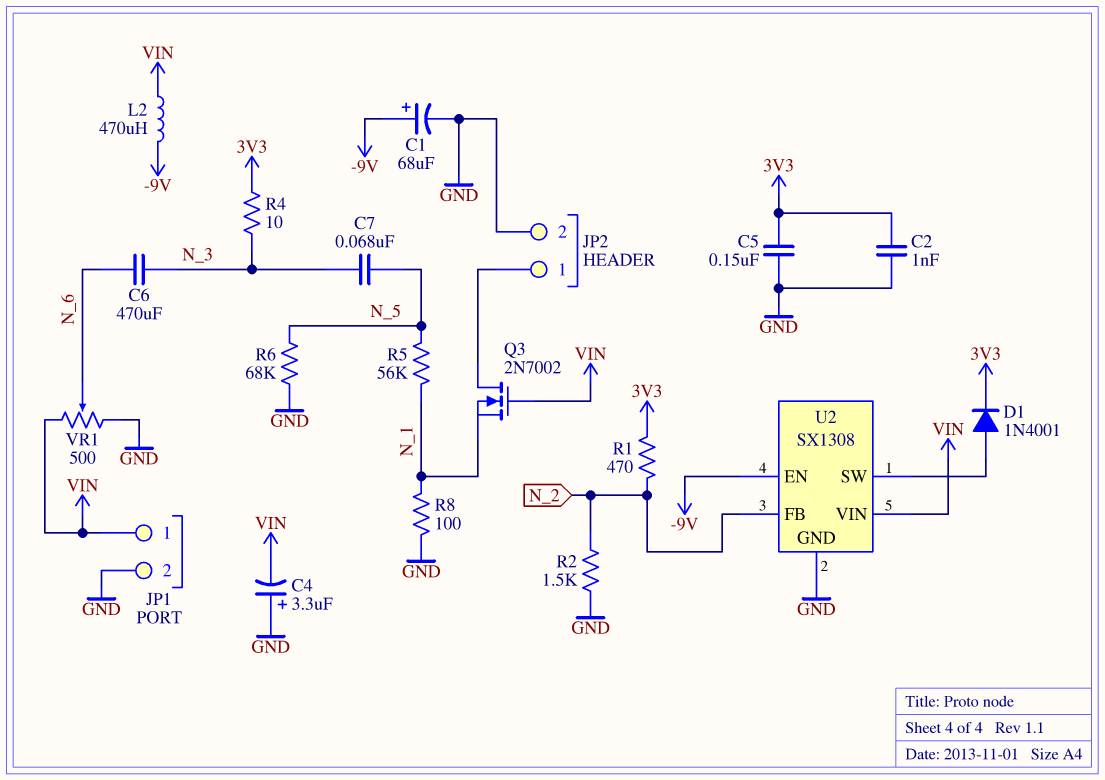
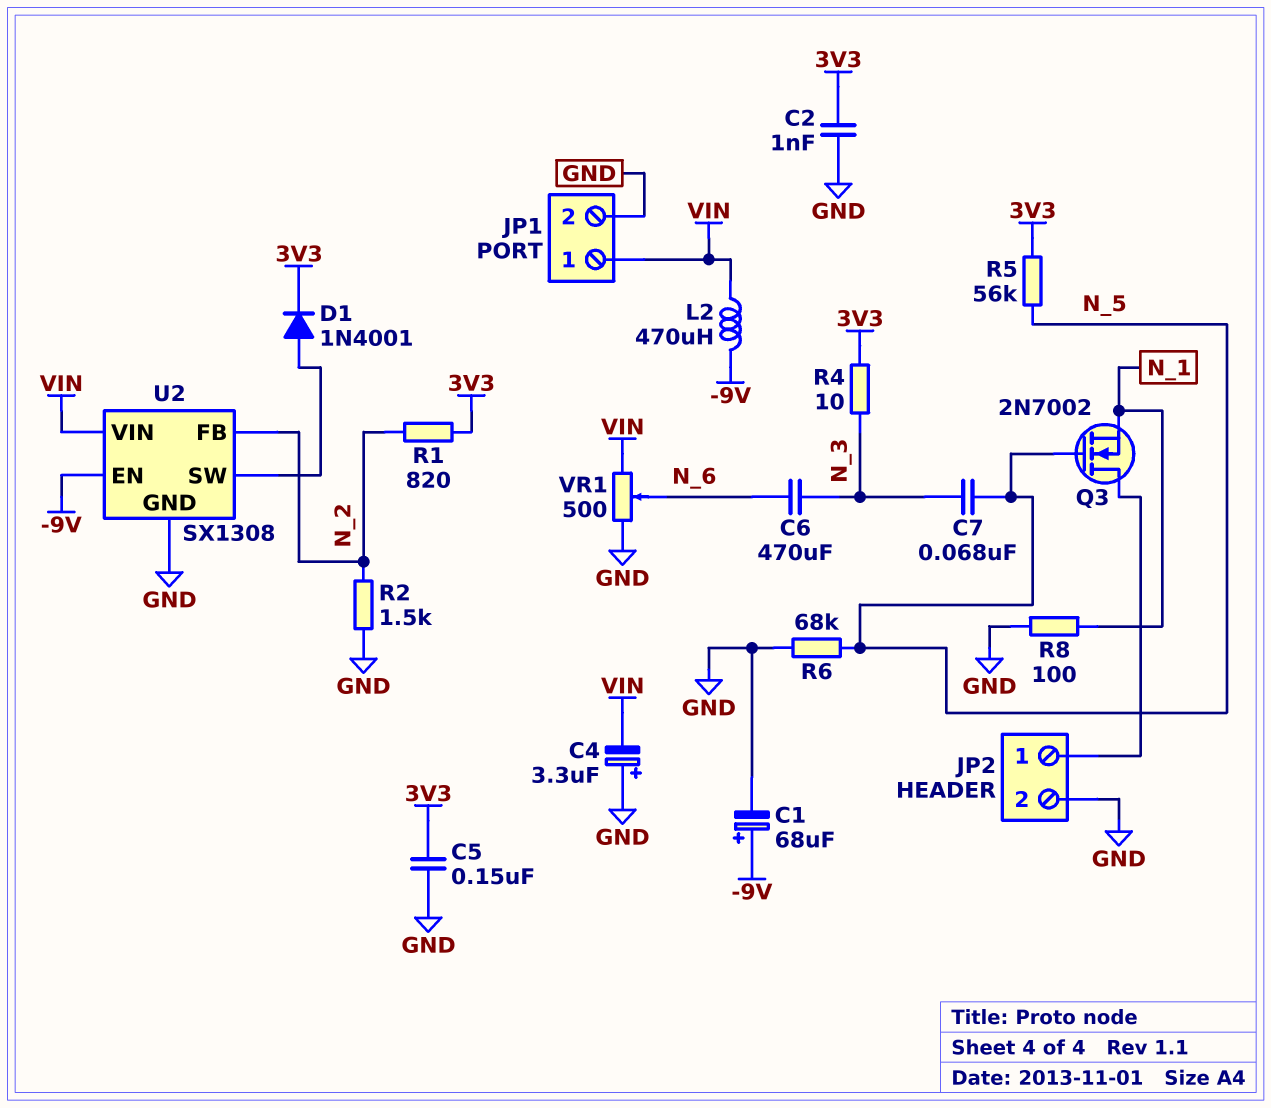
Q3: NMOS 2N7002 (G VIN, D JP2/1, S N_1) -> NMOS 2N7002 (G N_5, D JP2/1, S N_1)
R1: 470 (3V3, N_2) -> 820 (3V3, N_2)
R5: 56k (N_1, N_5) -> 56k (3V3, N_5)

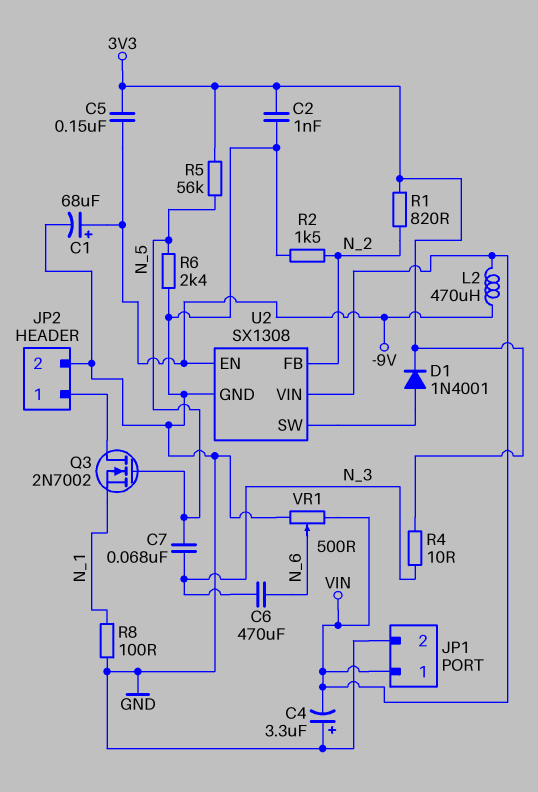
C5: 150nF (3V3, GND) -> 150nF (-9V, 3V3)
R6: 68k (GND, N_5) -> 2.4k (GND, N_5)

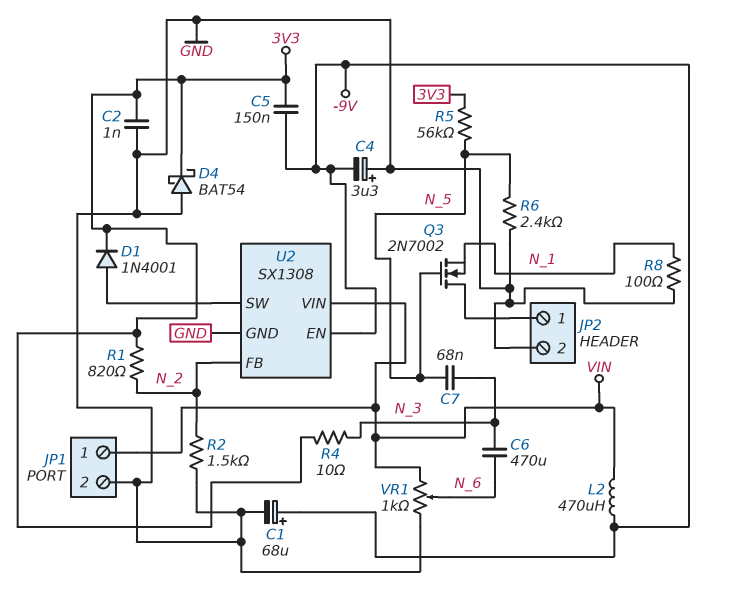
C4: 3.3uF (plus GND, minus VIN) -> 3.3uF (plus GND, minus -9V)
D4: none -> schottky BAT54 (A GND, K 3V3)
VR1: 500 (GND, VIN, wiper N_6) -> 1k (GND, VIN, wiper N_6)

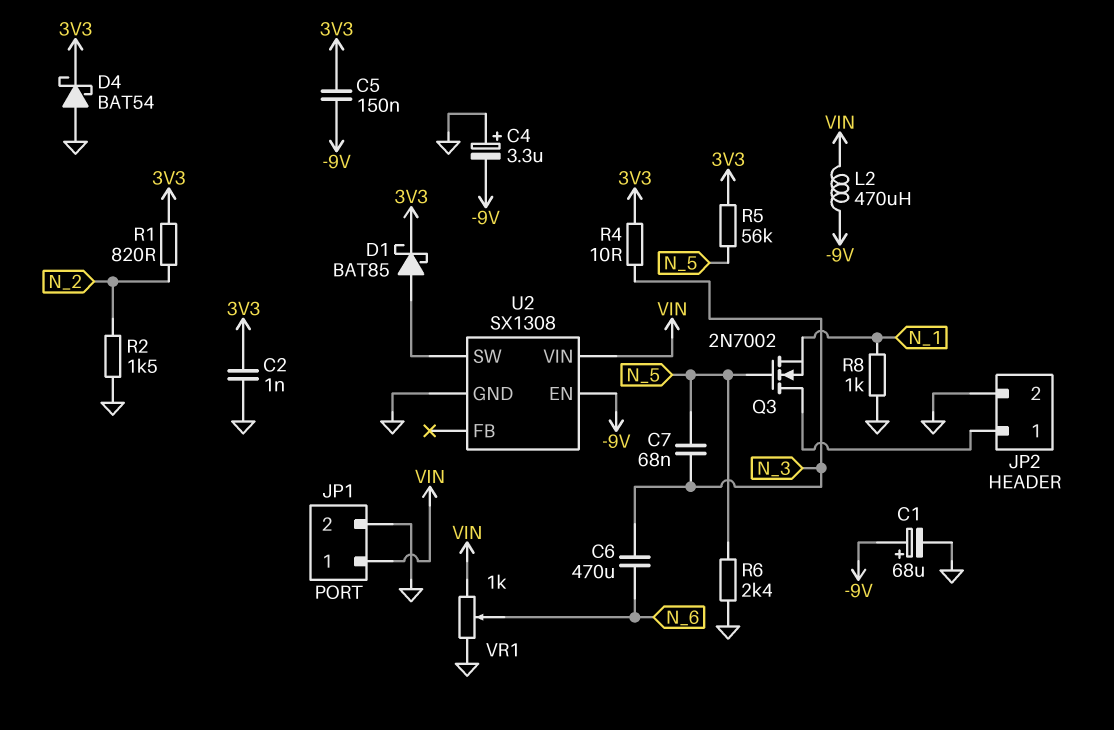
D1: diode 1N4001 (A U2/SW, K 3V3) -> schottky BAT85 (A U2/SW, K 3V3)
R8: 100 (GND, N_1) -> 1k (GND, N_1)
U2 pin FB: N_2 -> none

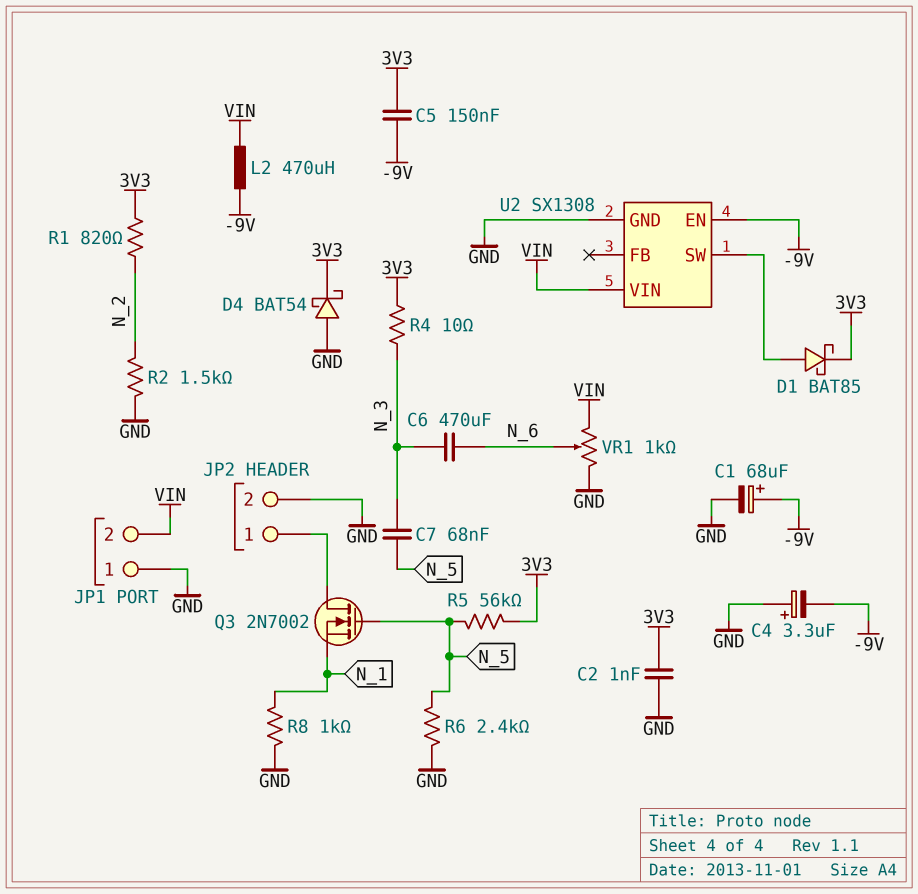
JP1 pin 1: VIN -> GND
JP1 pin 2: GND -> VIN

